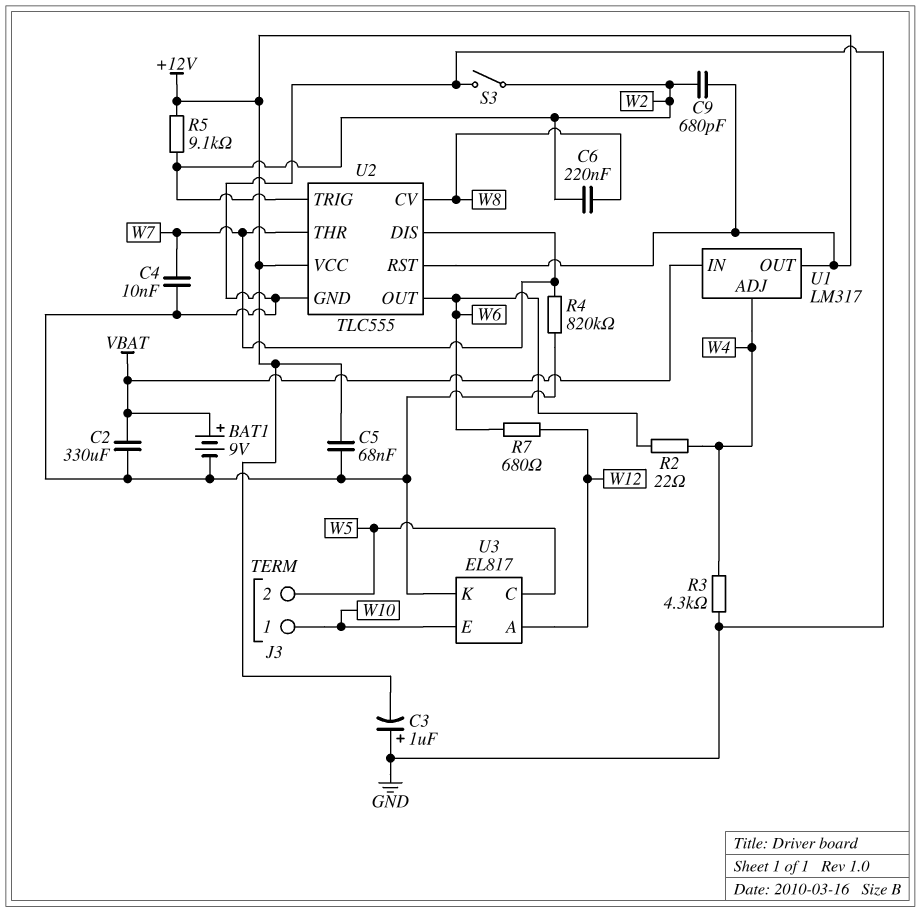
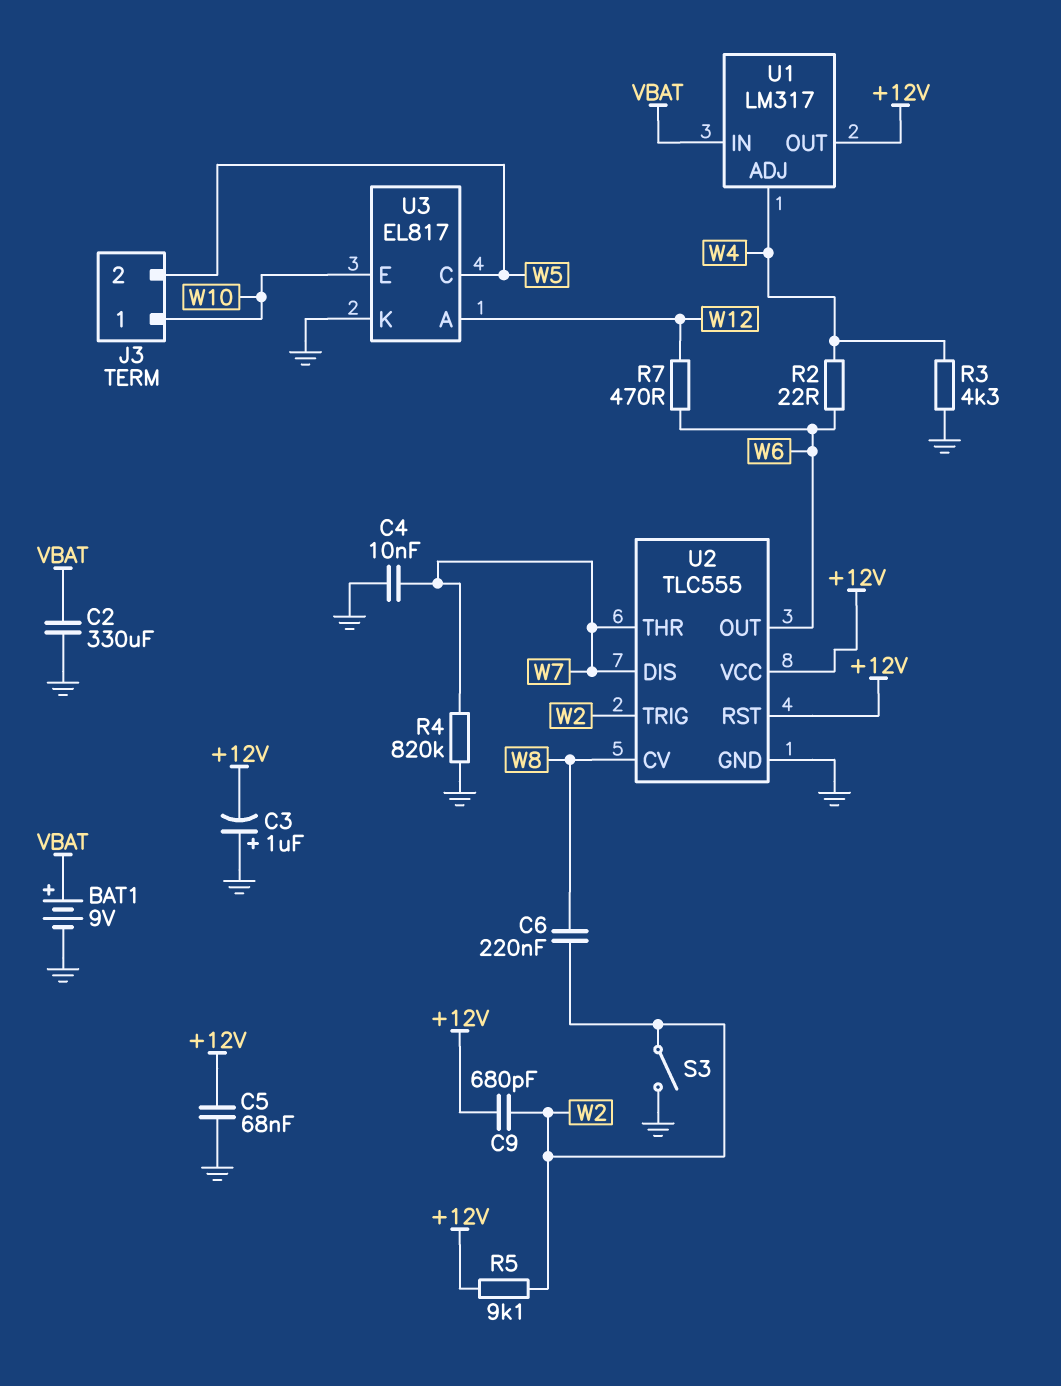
R7: 680 (W6, W12) -> 470 (W6, W12)

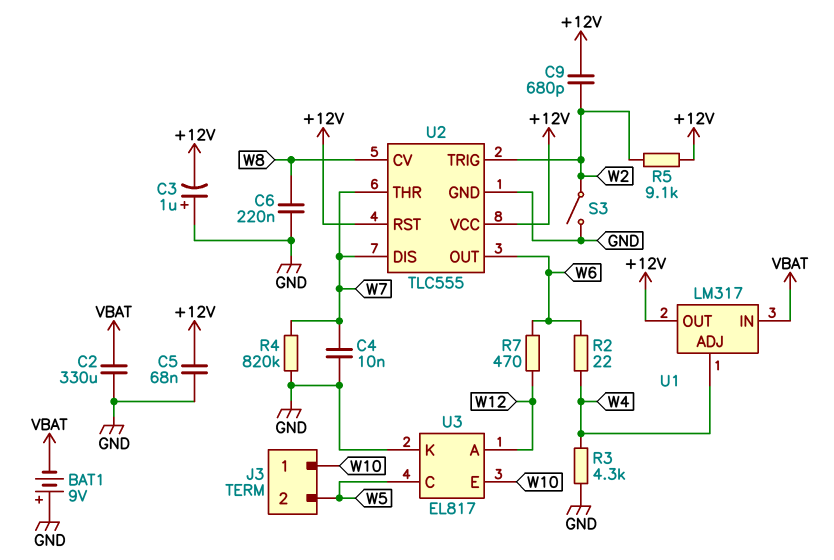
BAT1: 9V (plus VBAT, minus GND) -> 9V (plus GND, minus VBAT)
C6: 220nF (W2, W8) -> 220nF (GND, W8)

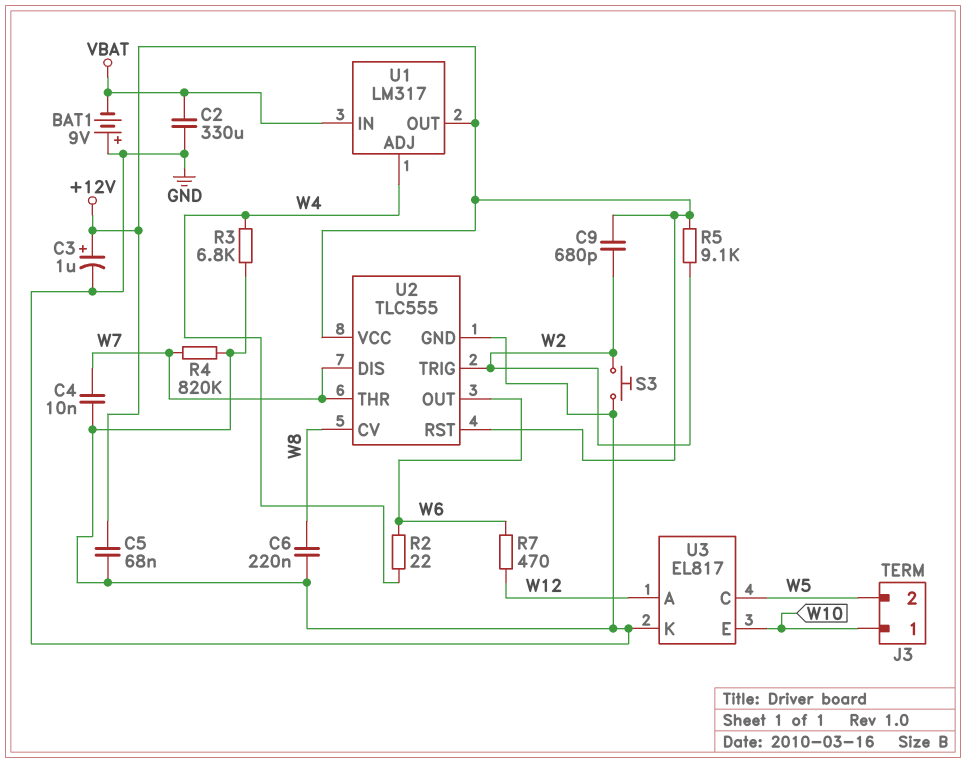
C3: 1uF (plus GND, minus +12V) -> 1uF (plus +12V, minus GND)
R3: 4.3k (GND, W4) -> 6.8k (GND, W4)
S3: switch (GND, W2) -> button (GND, W2)

